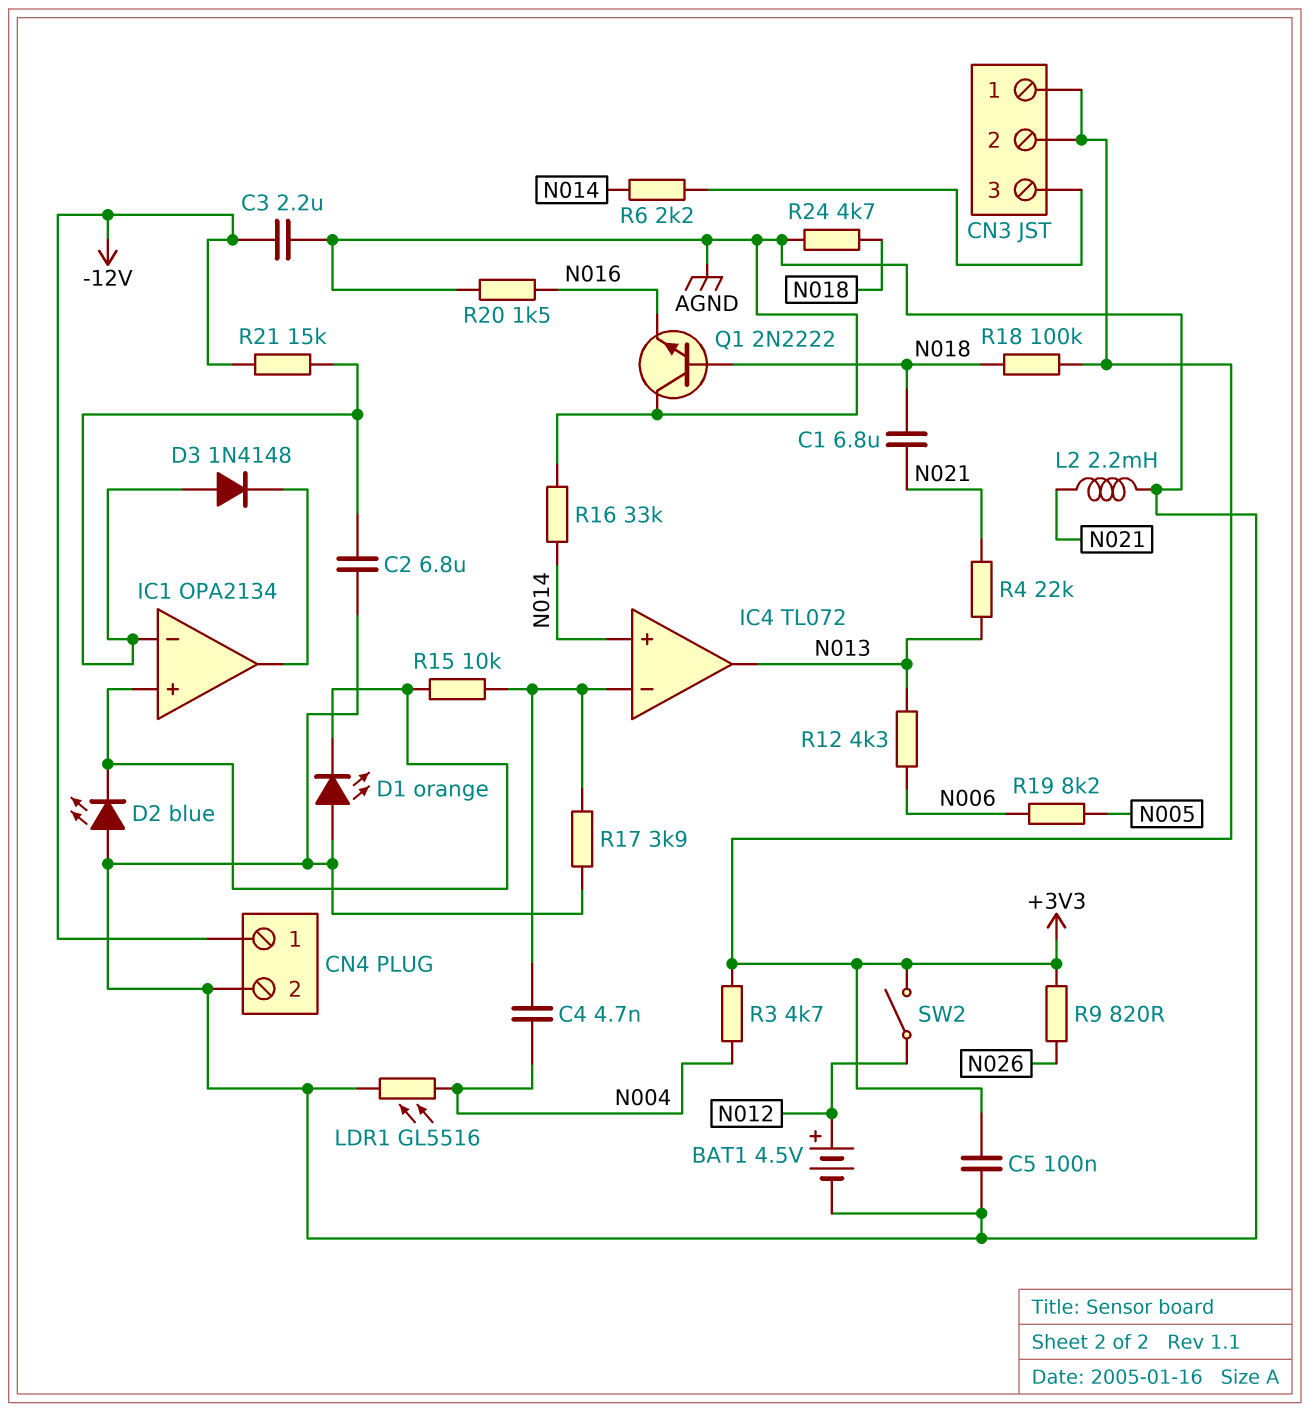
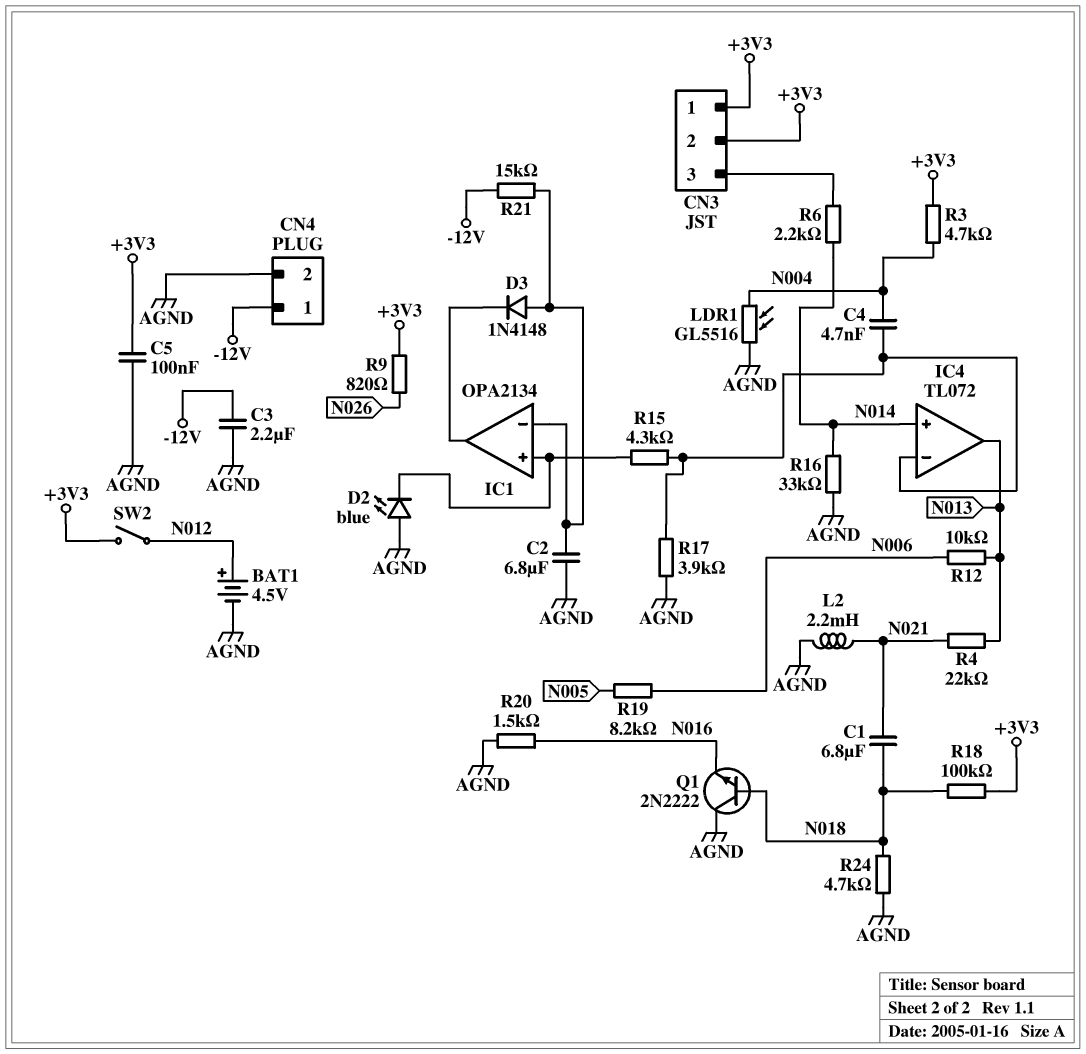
D1: LED orange (A AGND, K IC1/in+) -> none
R12: 4.3k (N006, N013) -> 10k (N006, N013)
R15: 10k (IC1/in+, IC4/in-) -> 4.3k (IC1/in+, IC4/in-)

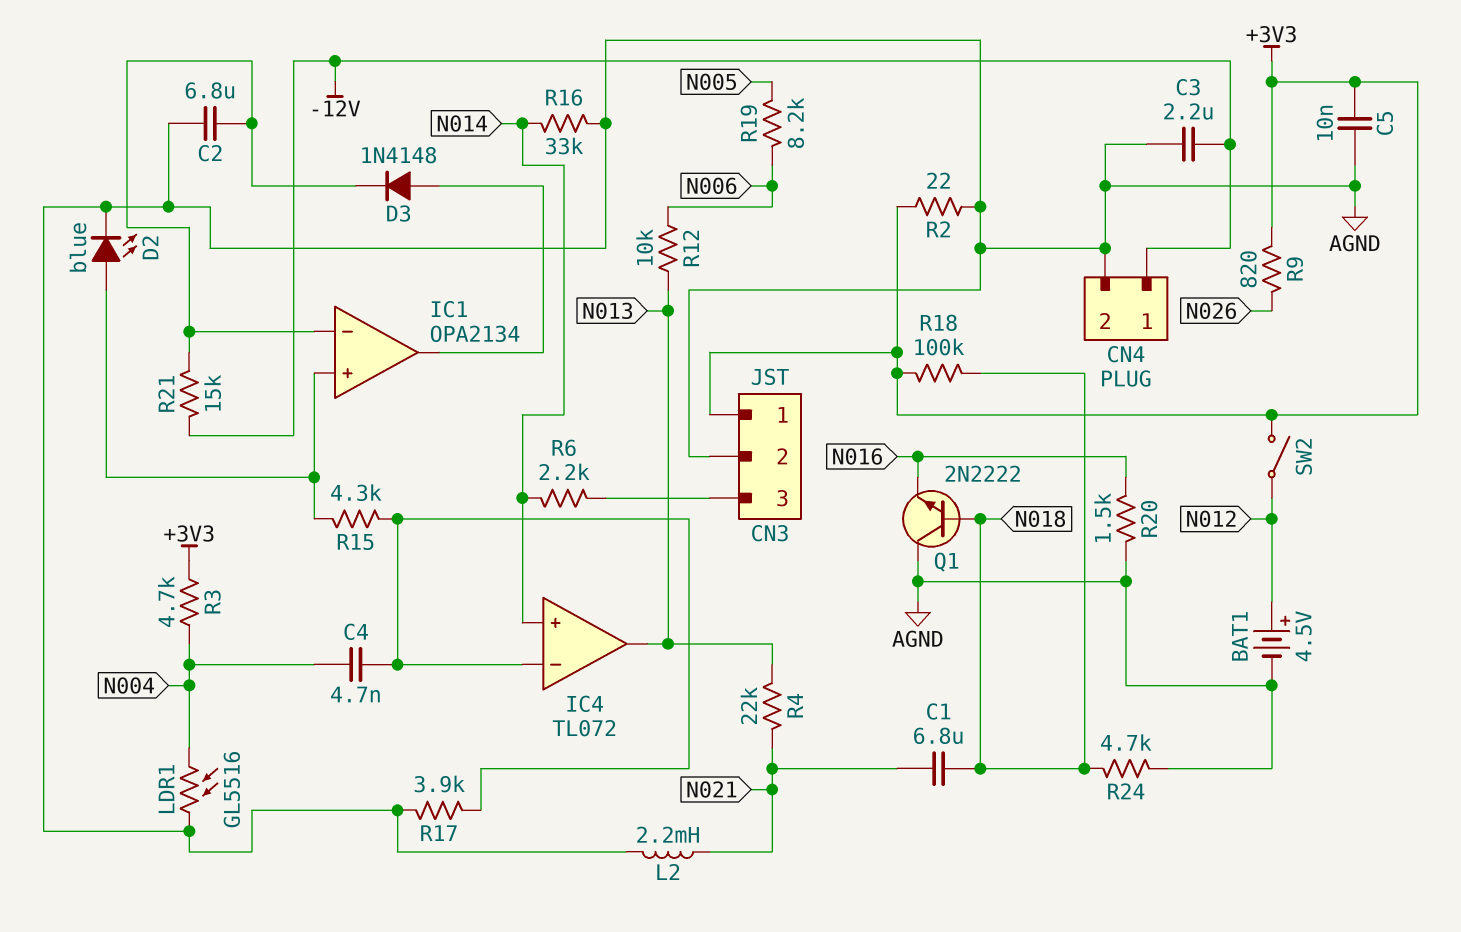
C5: 100nF (+3V3, AGND) -> 10nF (+3V3, AGND)
CN3 pin 2: +3V3 -> AGND
D2: LED blue (A AGND, K IC1/in+) -> LED blue (A IC1/in+, K AGND)
D3: diode 1N4148 (A IC1/in-, K IC1/out) -> diode 1N4148 (A IC1/out, K IC1/in-)
R2: none -> 22 (+3V3, AGND)

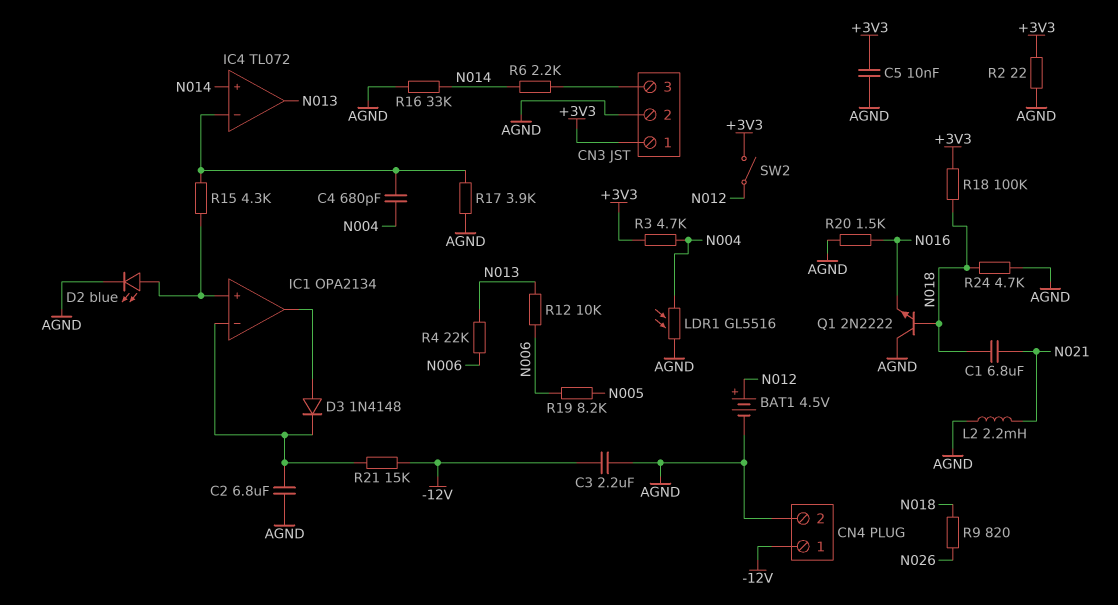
C4: 4.7nF (IC4/in-, N004) -> 680pF (IC4/in-, N004)
R4: 22k (N013, N021) -> 22k (N006, N013)
R9: 820 (+3V3, N026) -> 820 (N018, N026)

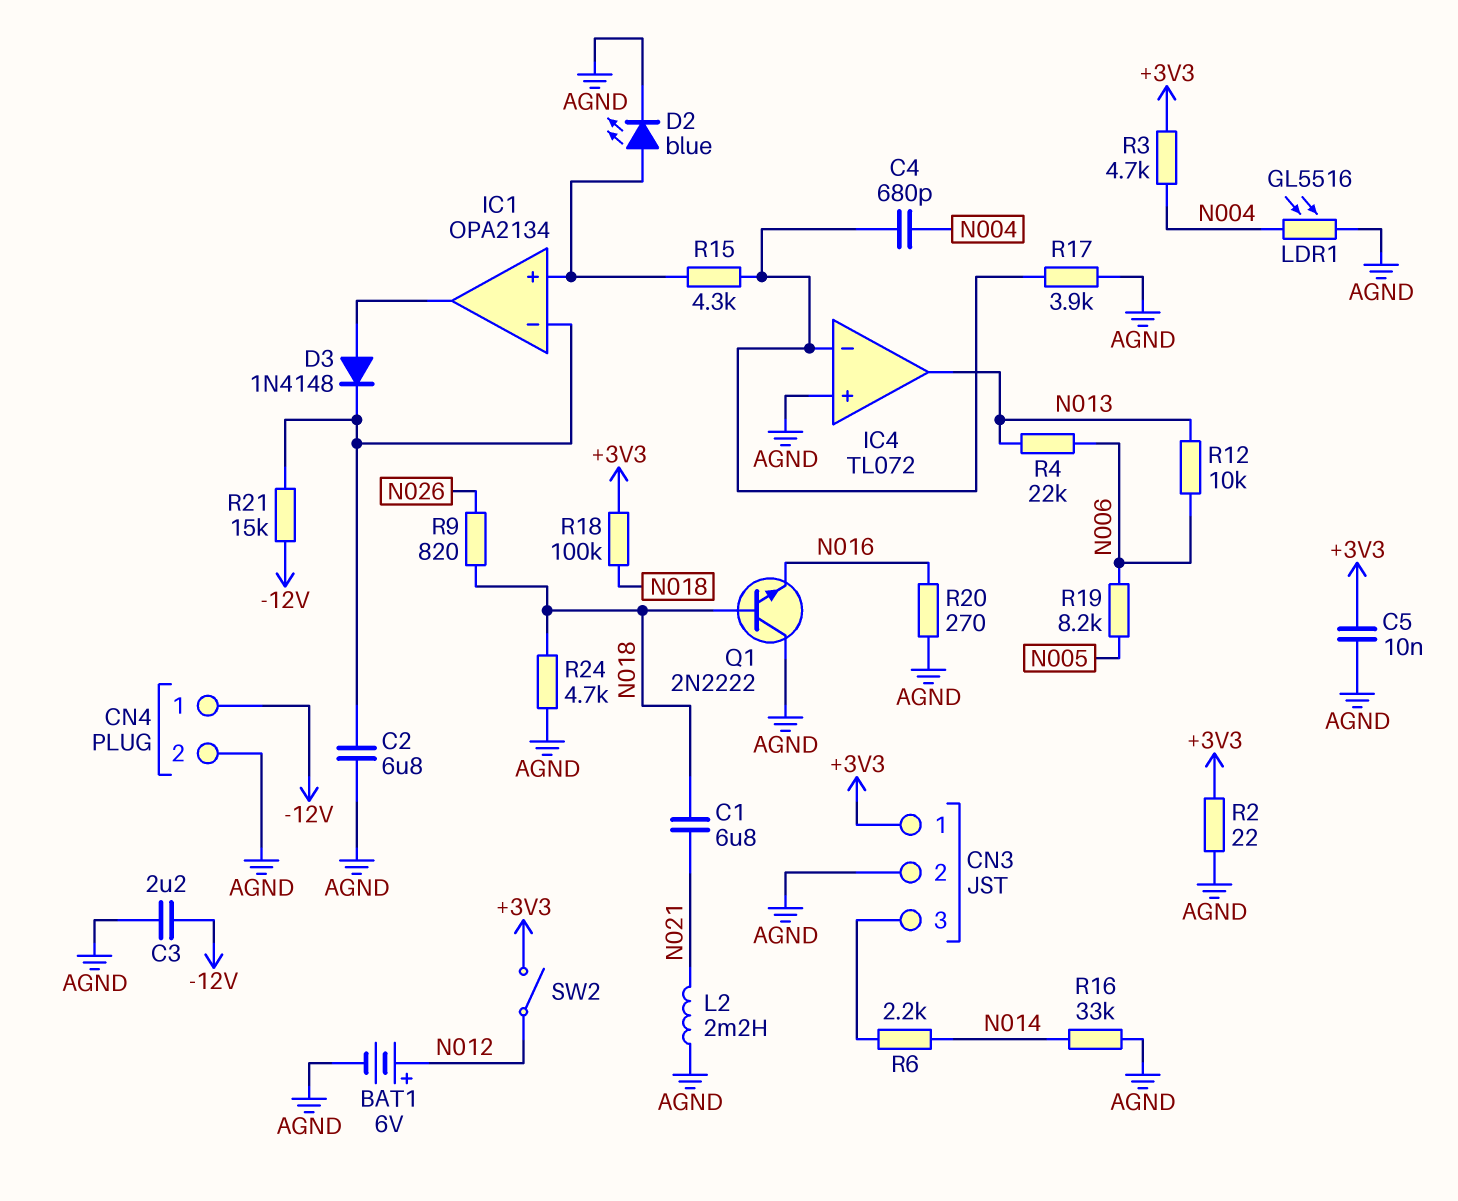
BAT1: 4.5V (plus N012, minus AGND) -> 6V (plus N012, minus AGND)
IC4 pin in+: N014 -> AGND
R20: 1.5k (AGND, N016) -> 270 (AGND, N016)

